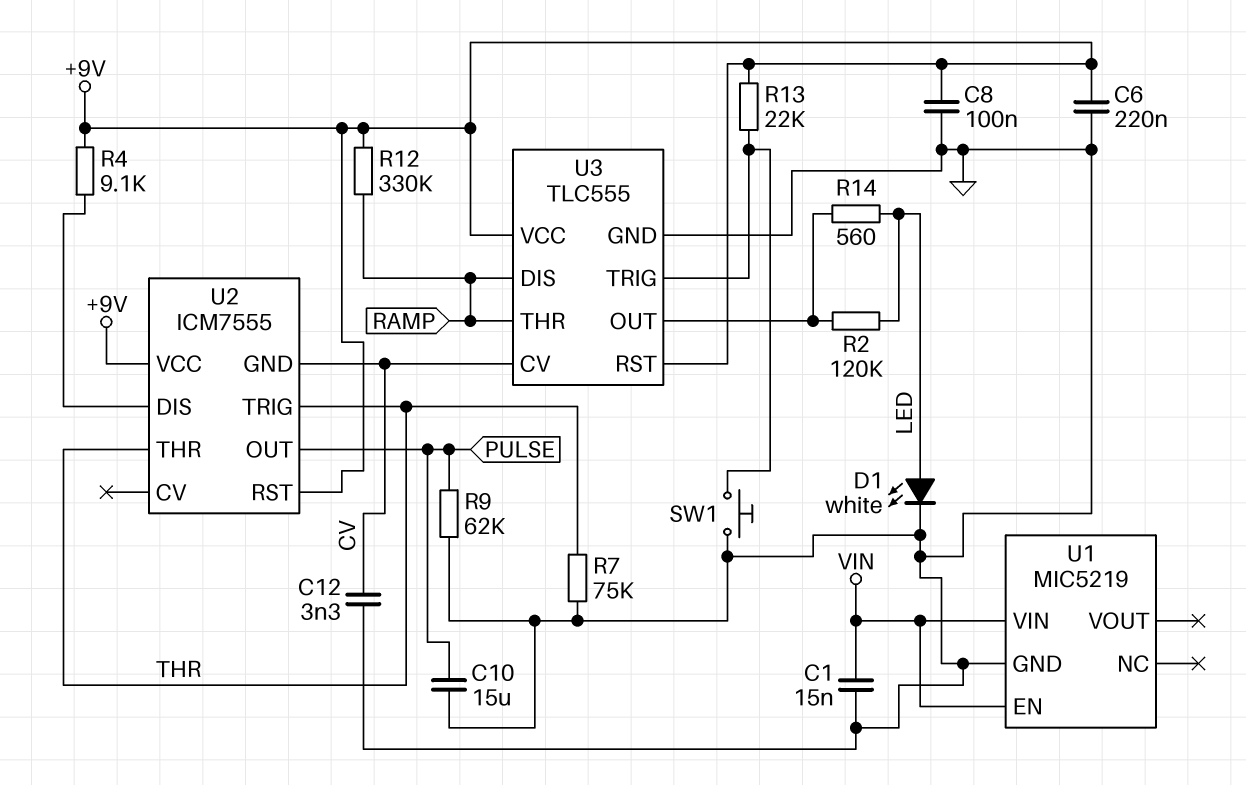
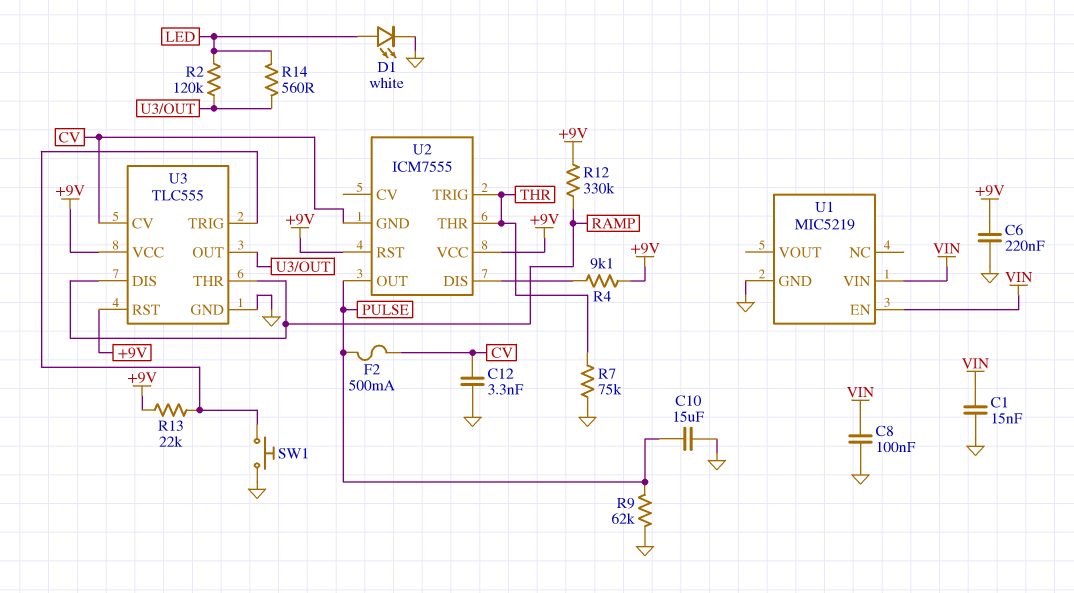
C8: 100nF (+9V, GND) -> 100nF (GND, VIN)
F2: none -> 500mA (CV, PULSE)

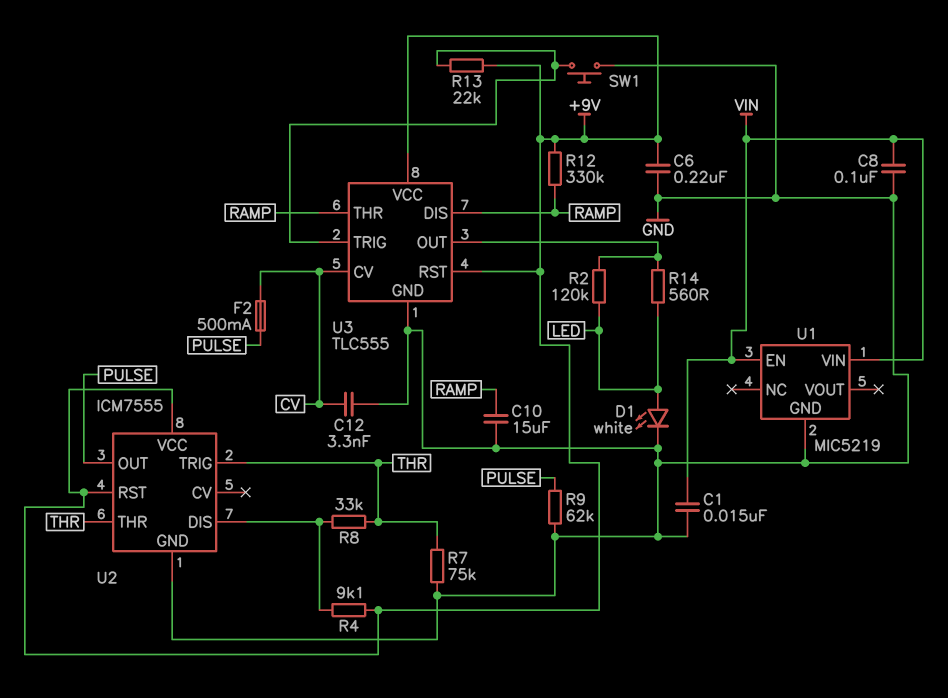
C10: 15uF (GND, PULSE) -> 15uF (GND, RAMP)
R8: none -> 33k (THR, U2/DIS)
U2 pin GND: CV -> GND

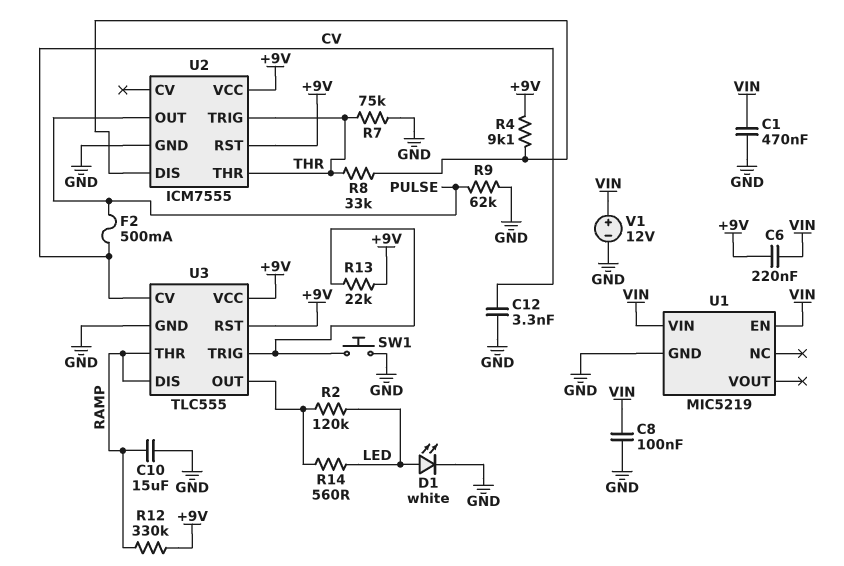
C1: 15nF (GND, VIN) -> 470nF (GND, VIN)
C6: 220nF (+9V, GND) -> 220nF (+9V, VIN)
V1: none -> 12V (plus VIN, minus GND)

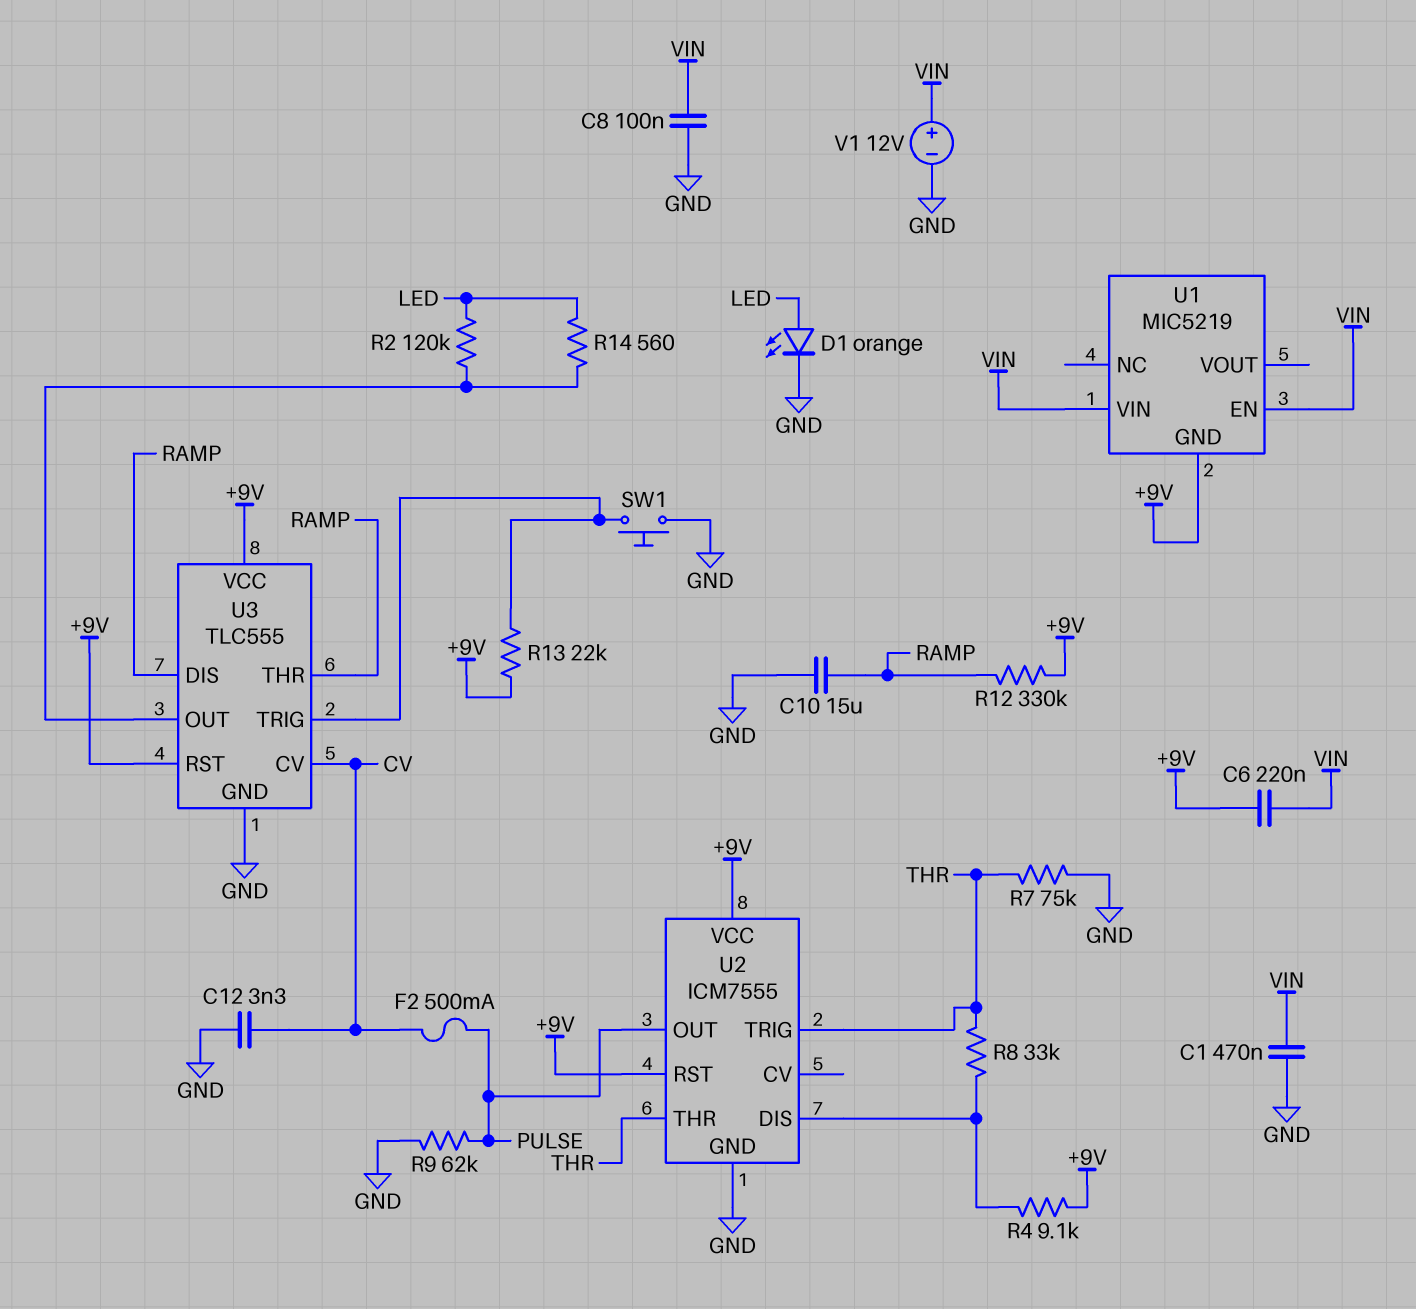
D1: LED white (A LED, K GND) -> LED orange (A LED, K GND)
U1 pin GND: GND -> +9V

